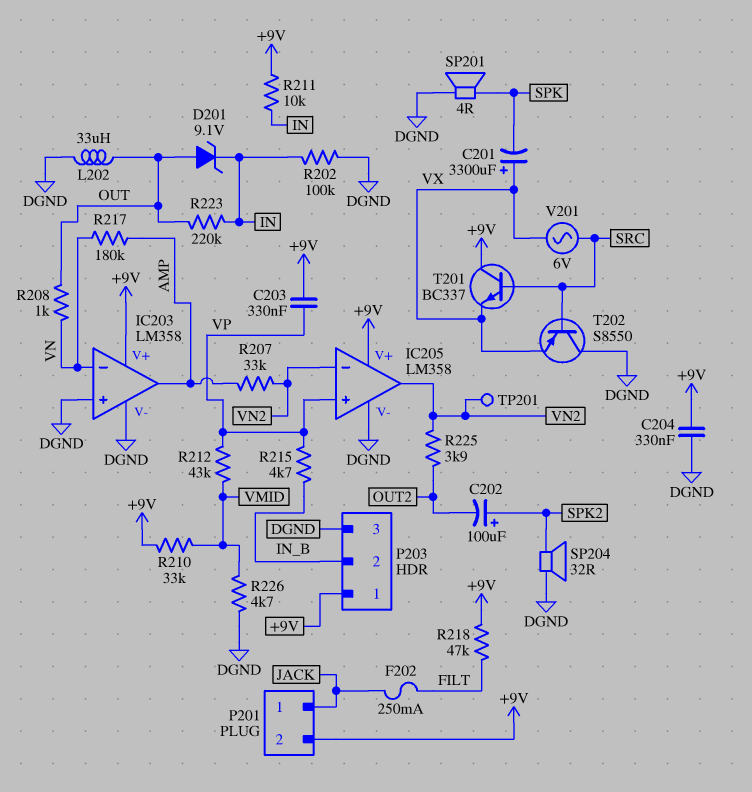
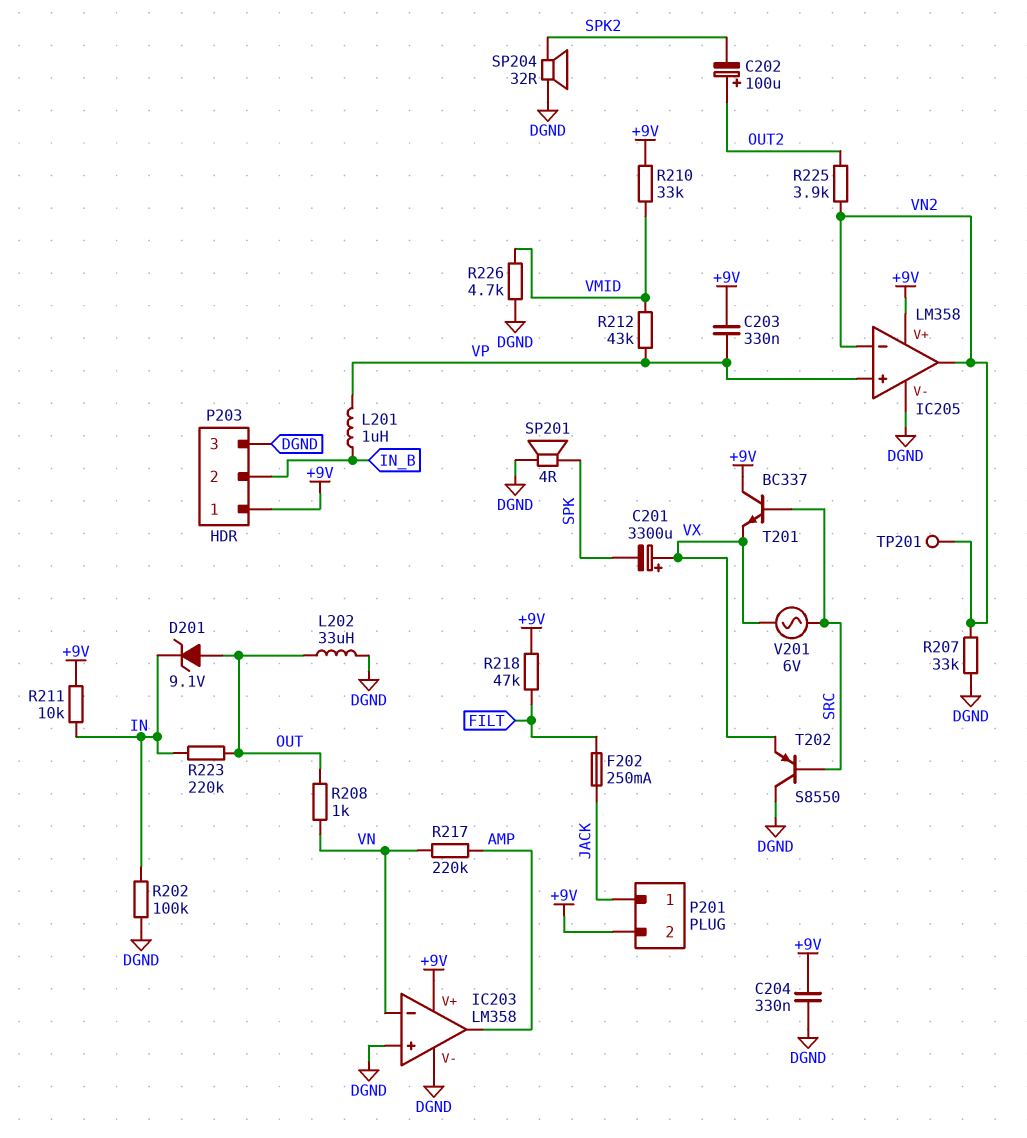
C202: 100uF (plus SPK2, minus OUT2) -> 100uF (plus OUT2, minus SPK2)
L201: none -> 1uH (IN_B, VP)
R207: 33k (AMP, VN2) -> 33k (DGND, VN2)
R215: 4.7k (IN_B, VP) -> none
R217: 180k (AMP, VN) -> 220k (AMP, VN)

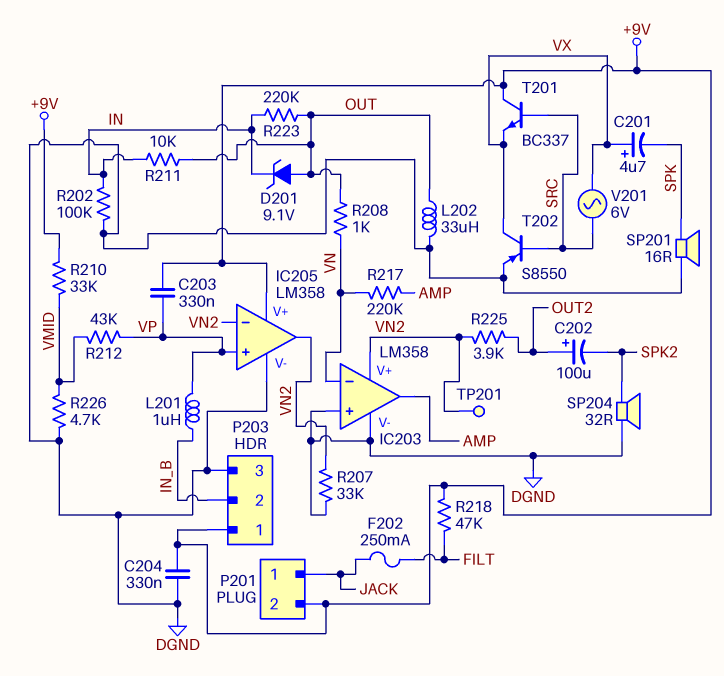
C201: 3300uF (plus VX, minus SPK) -> 4.7uF (plus VX, minus SPK)
IC203 pin V+: +9V -> VN2
R211: 10k (+9V, IN) -> 10k (IN, OUT)
SP201: speaker 4R (DGND, SPK) -> speaker 16R (DGND, SPK)
T202: PNP S8550 (B SRC, C DGND, E VX) -> PNP S8550 (B SRC, C VX, E DGND)

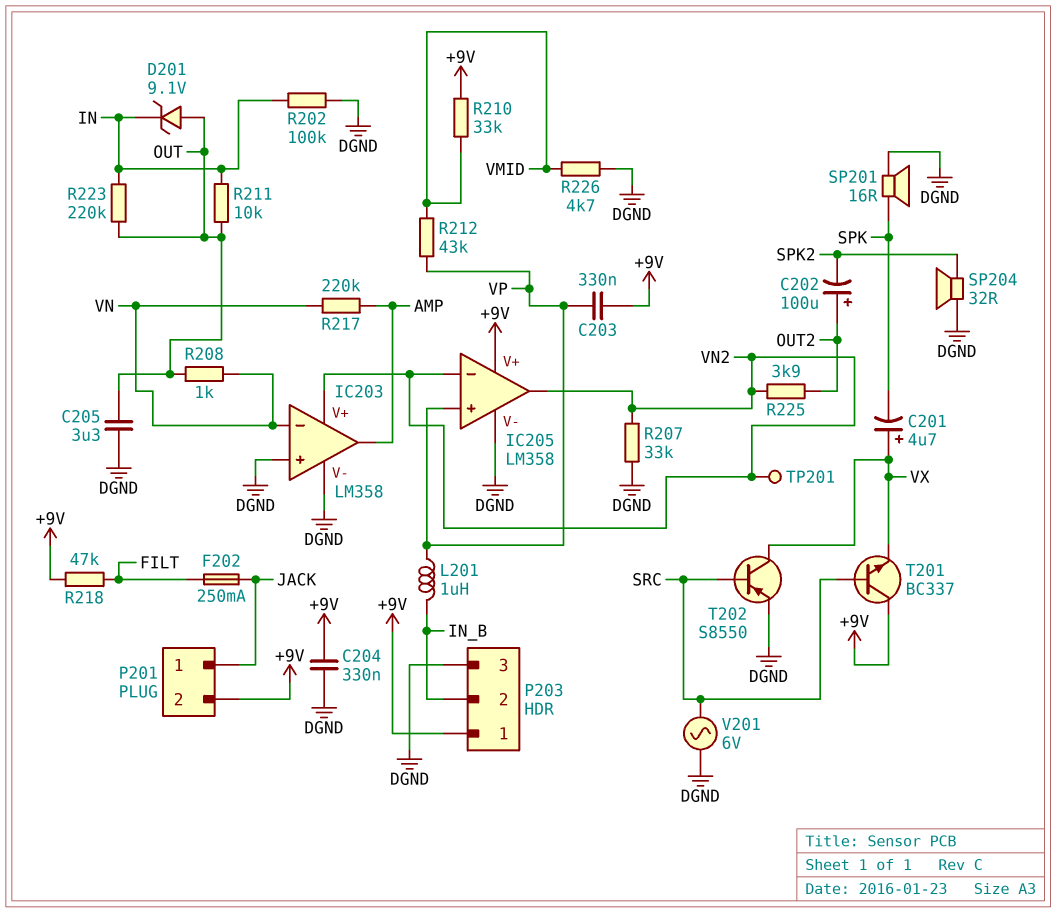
C205: none -> 3.3uF (DGND, OUT)
L202: 33uH (DGND, OUT) -> none
V201: AC 6V (SRC, VX) -> AC 6V (DGND, SRC)

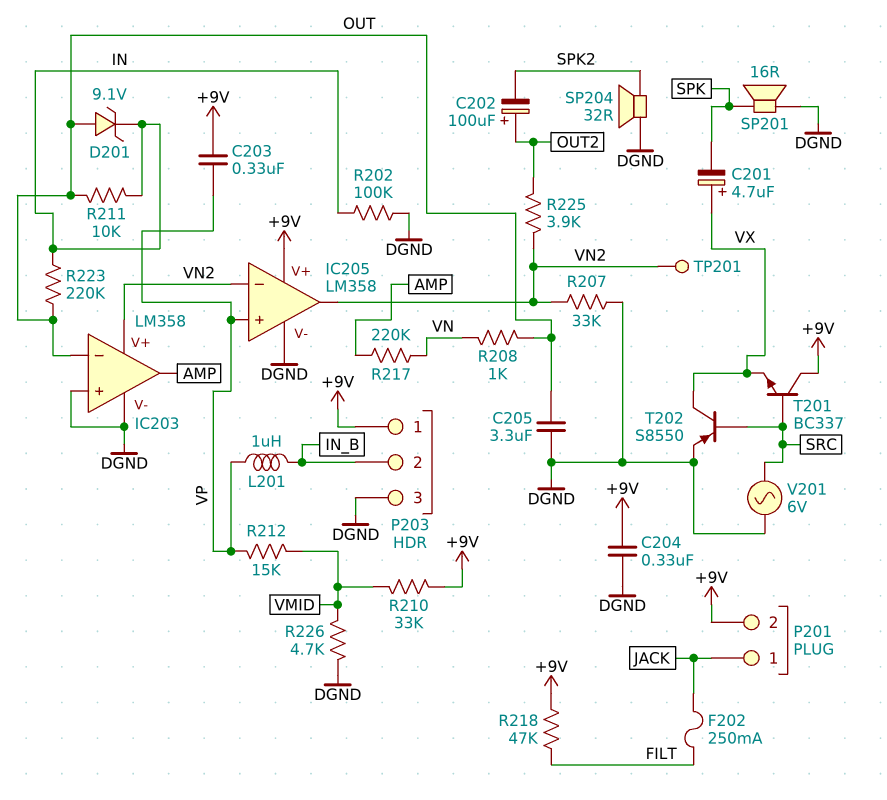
IC203 pin in-: VN -> OUT
R212: 43k (VMID, VP) -> 15k (VMID, VP)

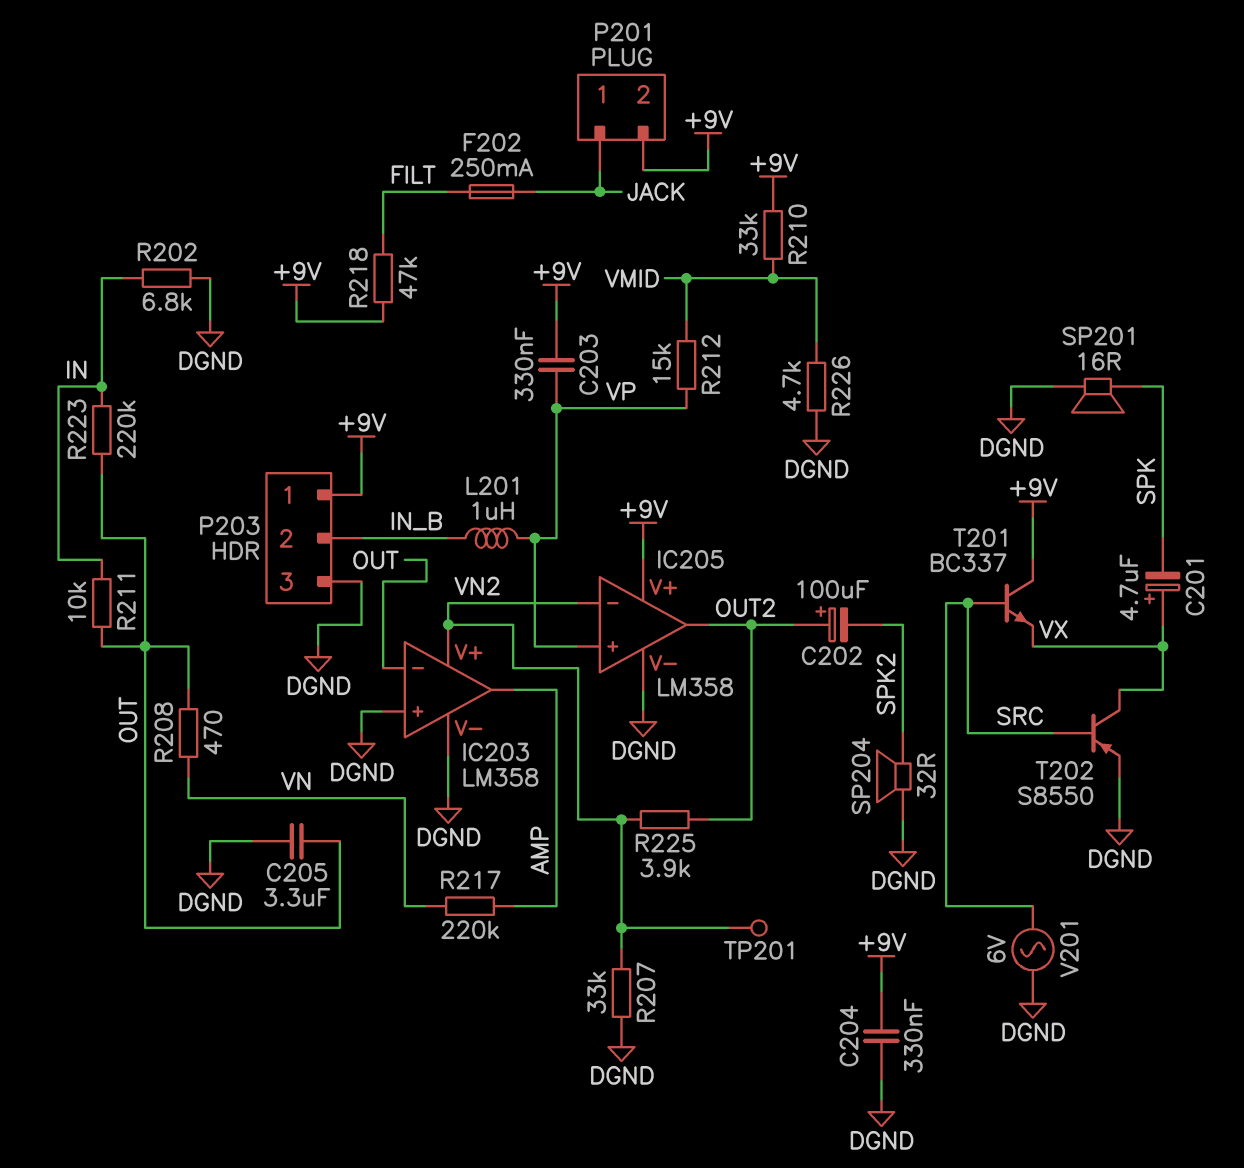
D201: zener 9.1V (A OUT, K IN) -> none
IC205 pin out: VN2 -> OUT2
R202: 100k (DGND, IN) -> 6.8k (DGND, IN)
R208: 1k (OUT, VN) -> 470 (OUT, VN)

